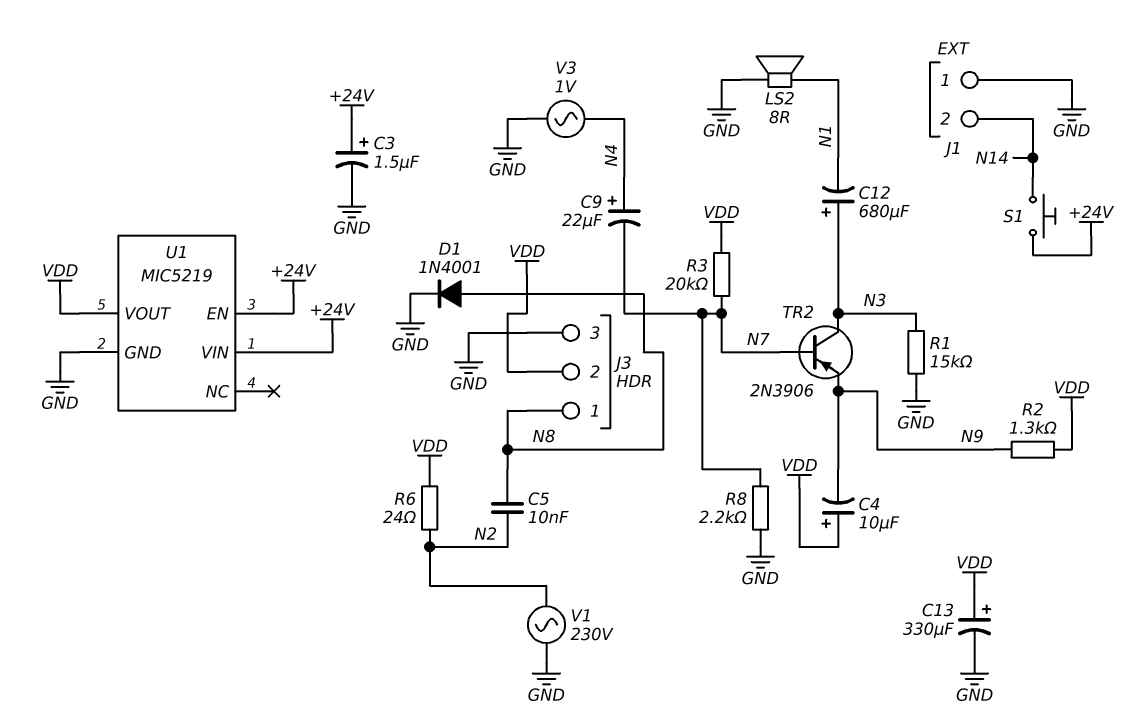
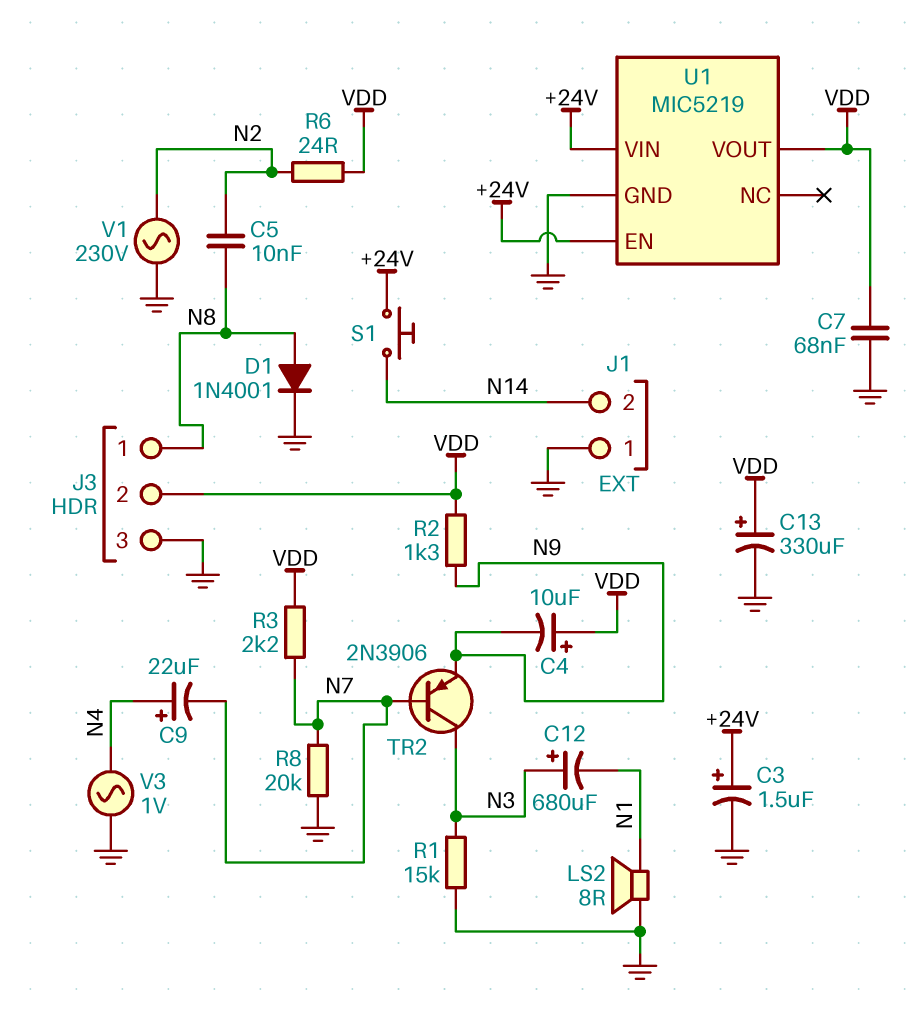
C7: none -> 68nF (GND, VDD)
R3: 20k (N7, VDD) -> 2.2k (N7, VDD)
R8: 2.2k (GND, N7) -> 20k (GND, N7)

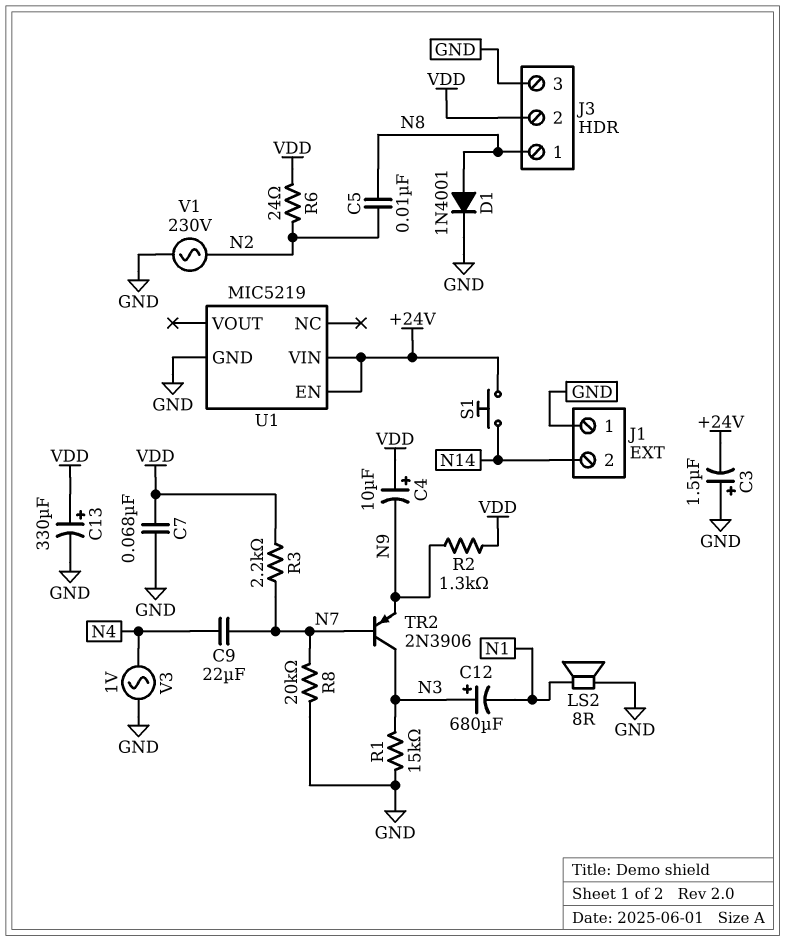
C3: 1.5uF (plus +24V, minus GND) -> 1.5uF (plus GND, minus +24V)
C9: 22uF (plus N4, minus N7) -> 22uF (N4, N7)
U1 pin VOUT: VDD -> none

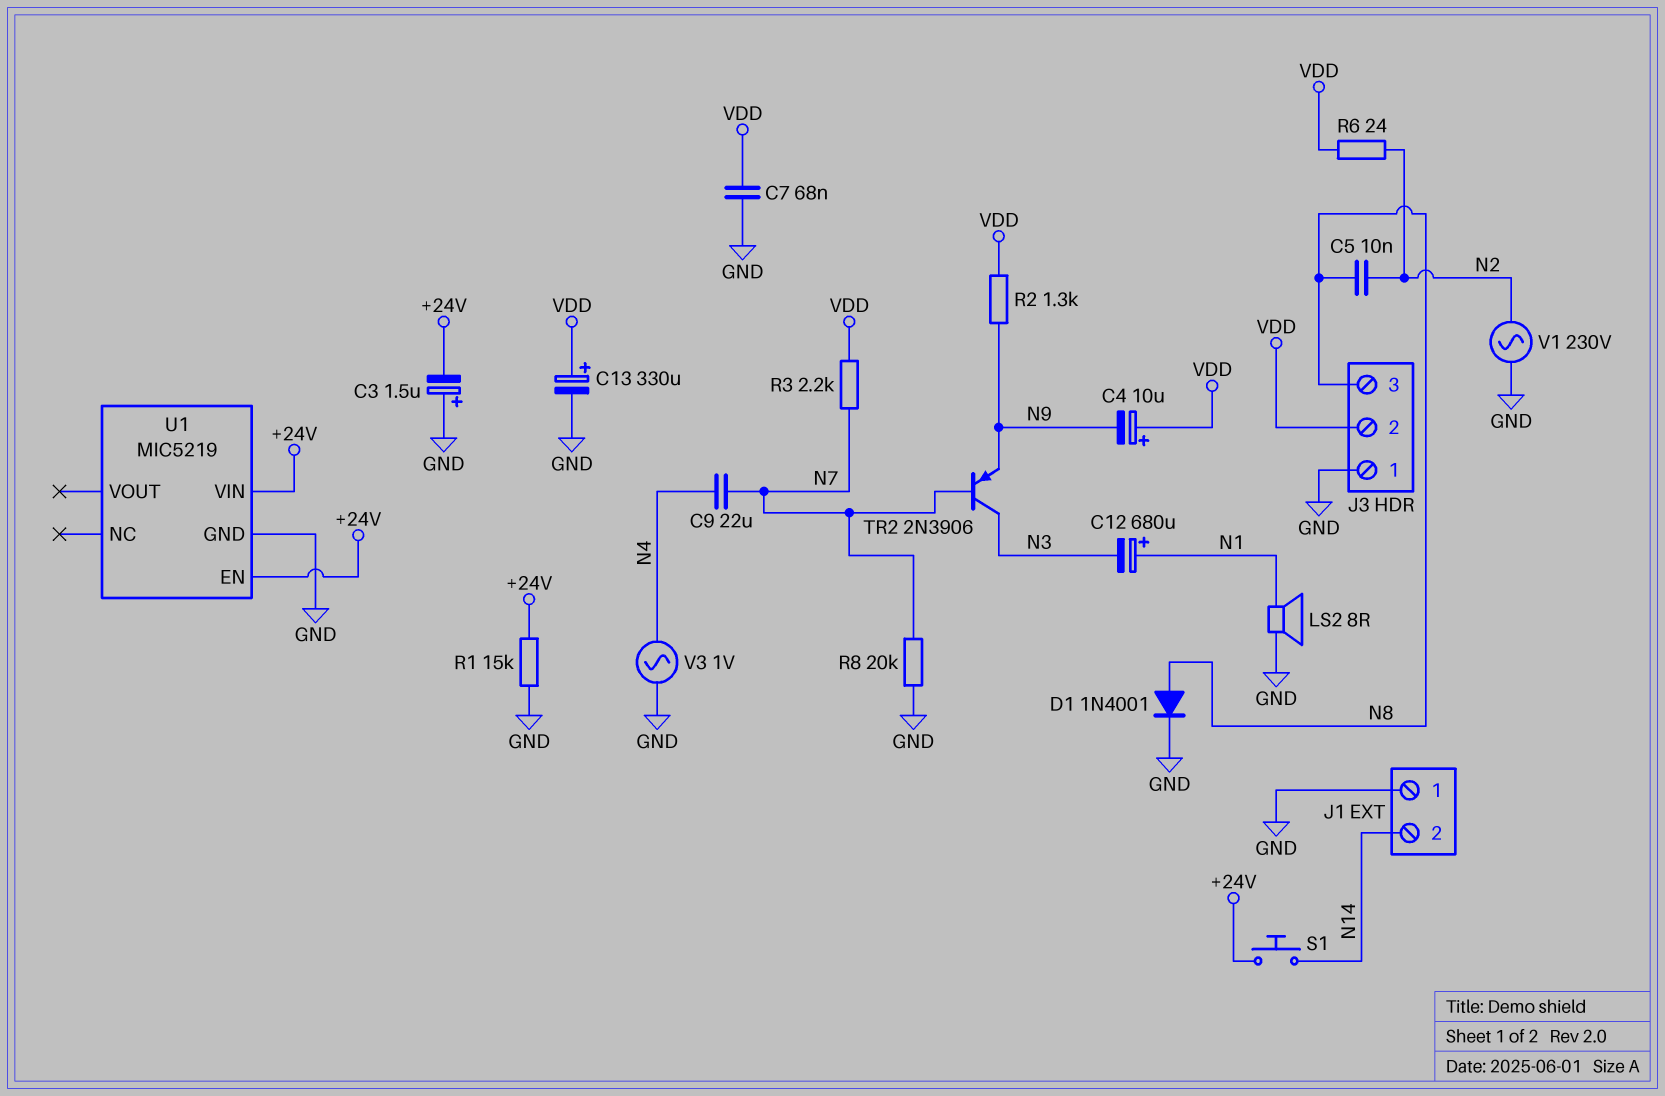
C12: 680uF (plus N3, minus N1) -> 680uF (plus N1, minus N3)
J3 pin 1: N8 -> GND
J3 pin 3: GND -> N8
R1: 15k (GND, N3) -> 15k (+24V, GND)

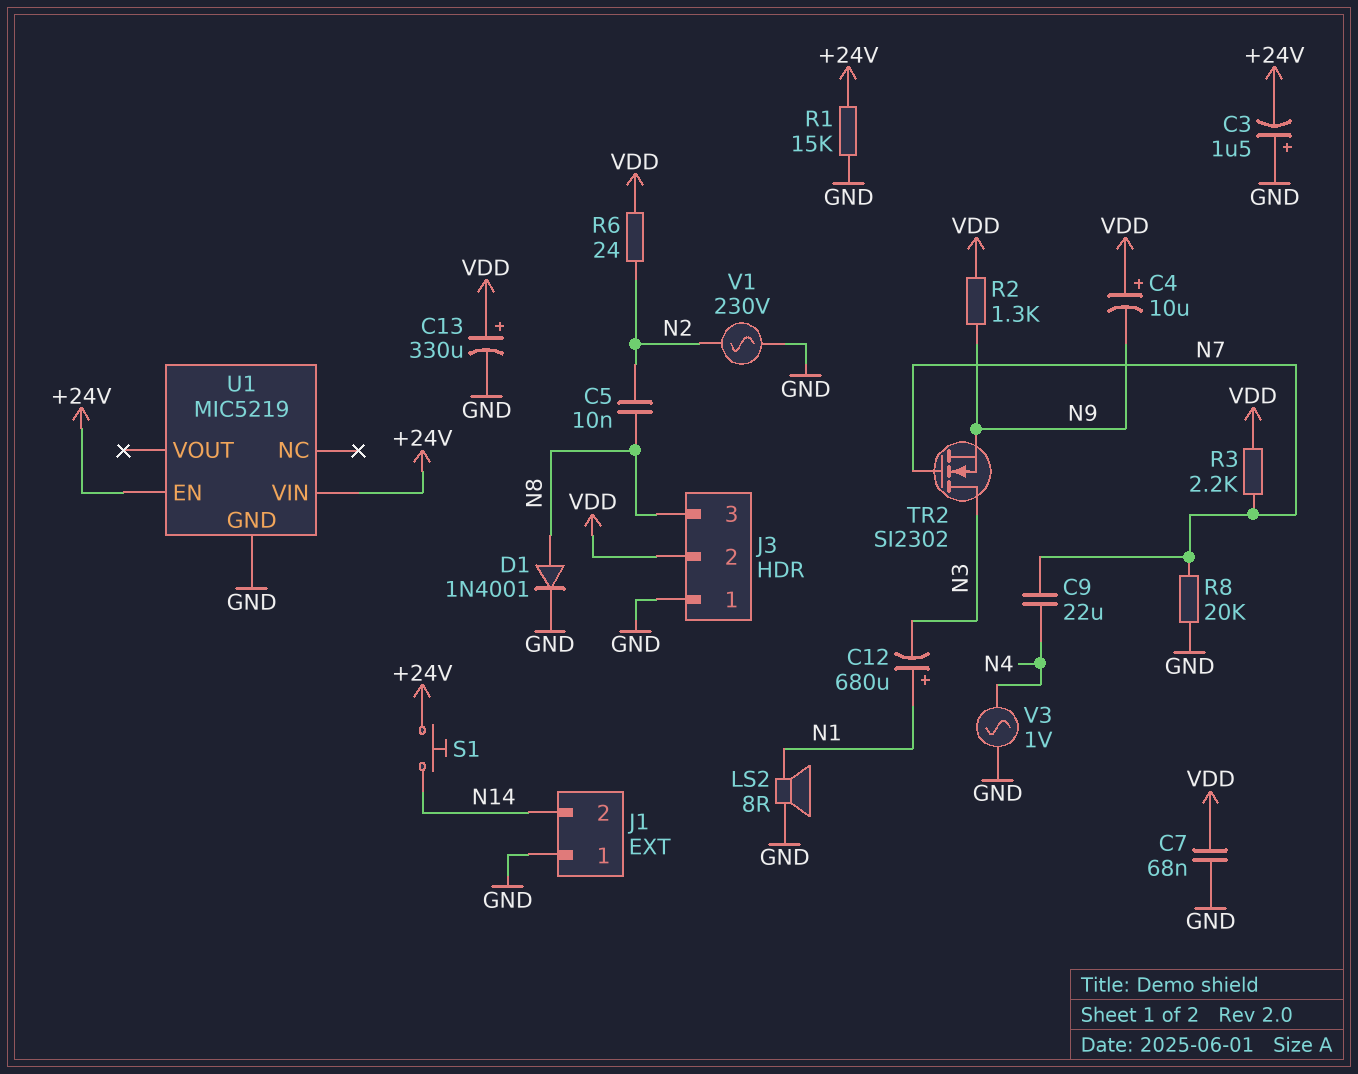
TR2: PNP 2N3906 (B N7, C N3, E N9) -> NMOS SI2302 (G N7, D N3, S N9)

